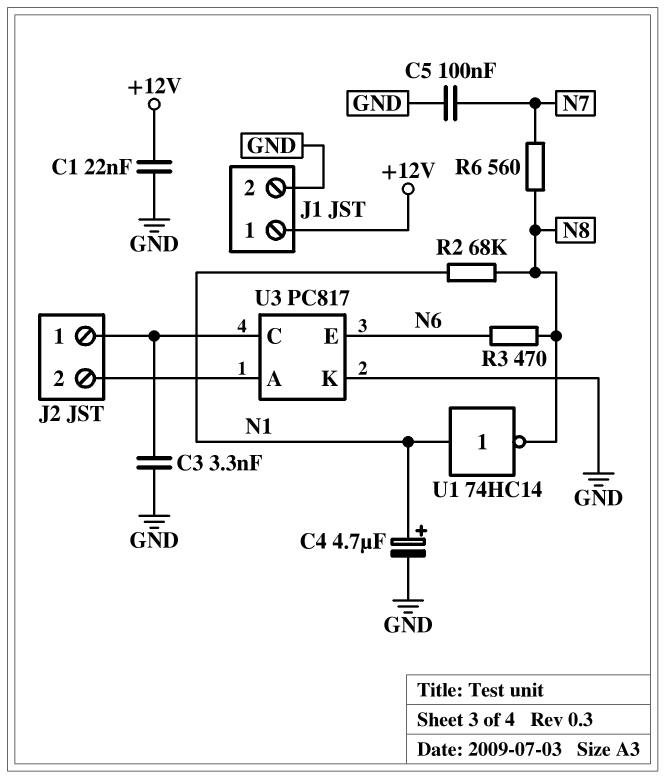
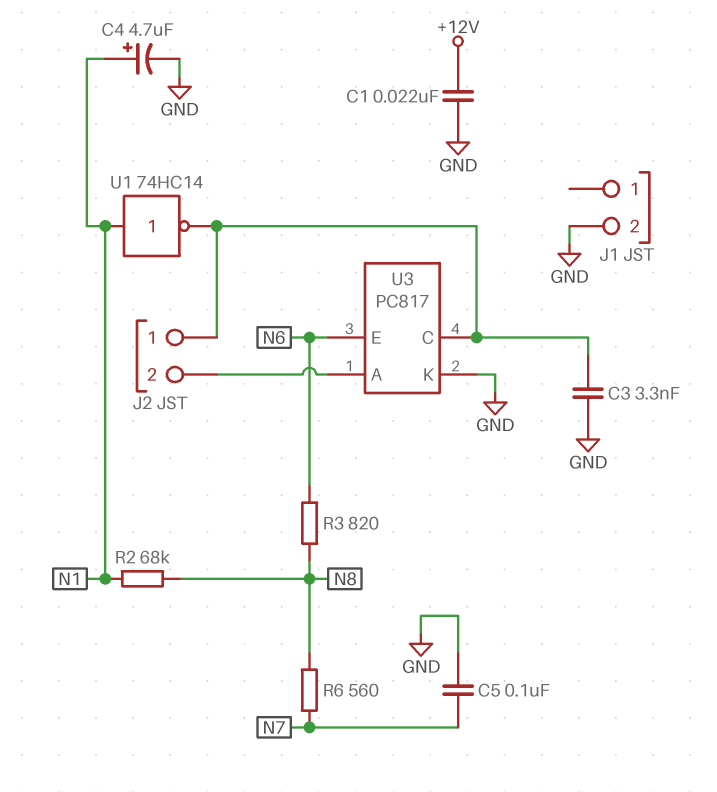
J1 pin 1: +12V -> none
R3: 470 (N6, N8) -> 820 (N6, N8)
U1: NOT 74HC14 (in N1, out N8) -> NOT 74HC14 (in N1, out J2/1)

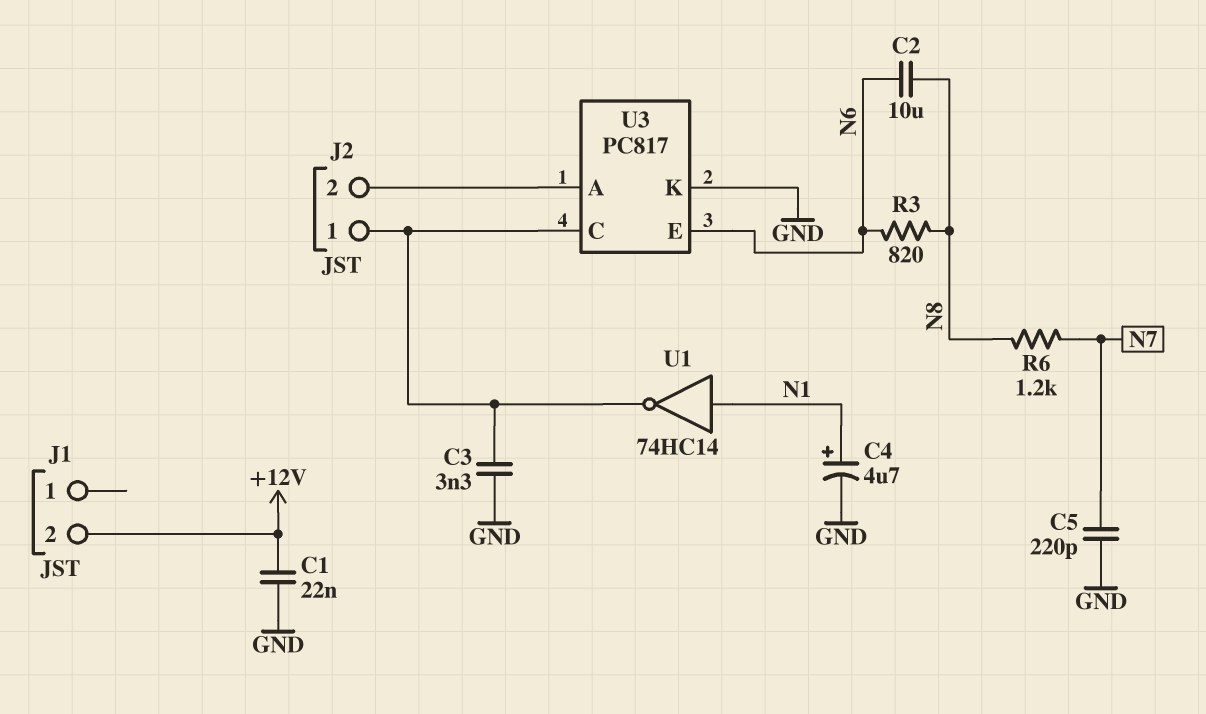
C2: none -> 10uF (N6, N8)
C5: 100nF (GND, N7) -> 220pF (GND, N7)
J1 pin 2: GND -> +12V
R2: 68k (N1, N8) -> none
R6: 560 (N7, N8) -> 1.2k (N7, N8)

